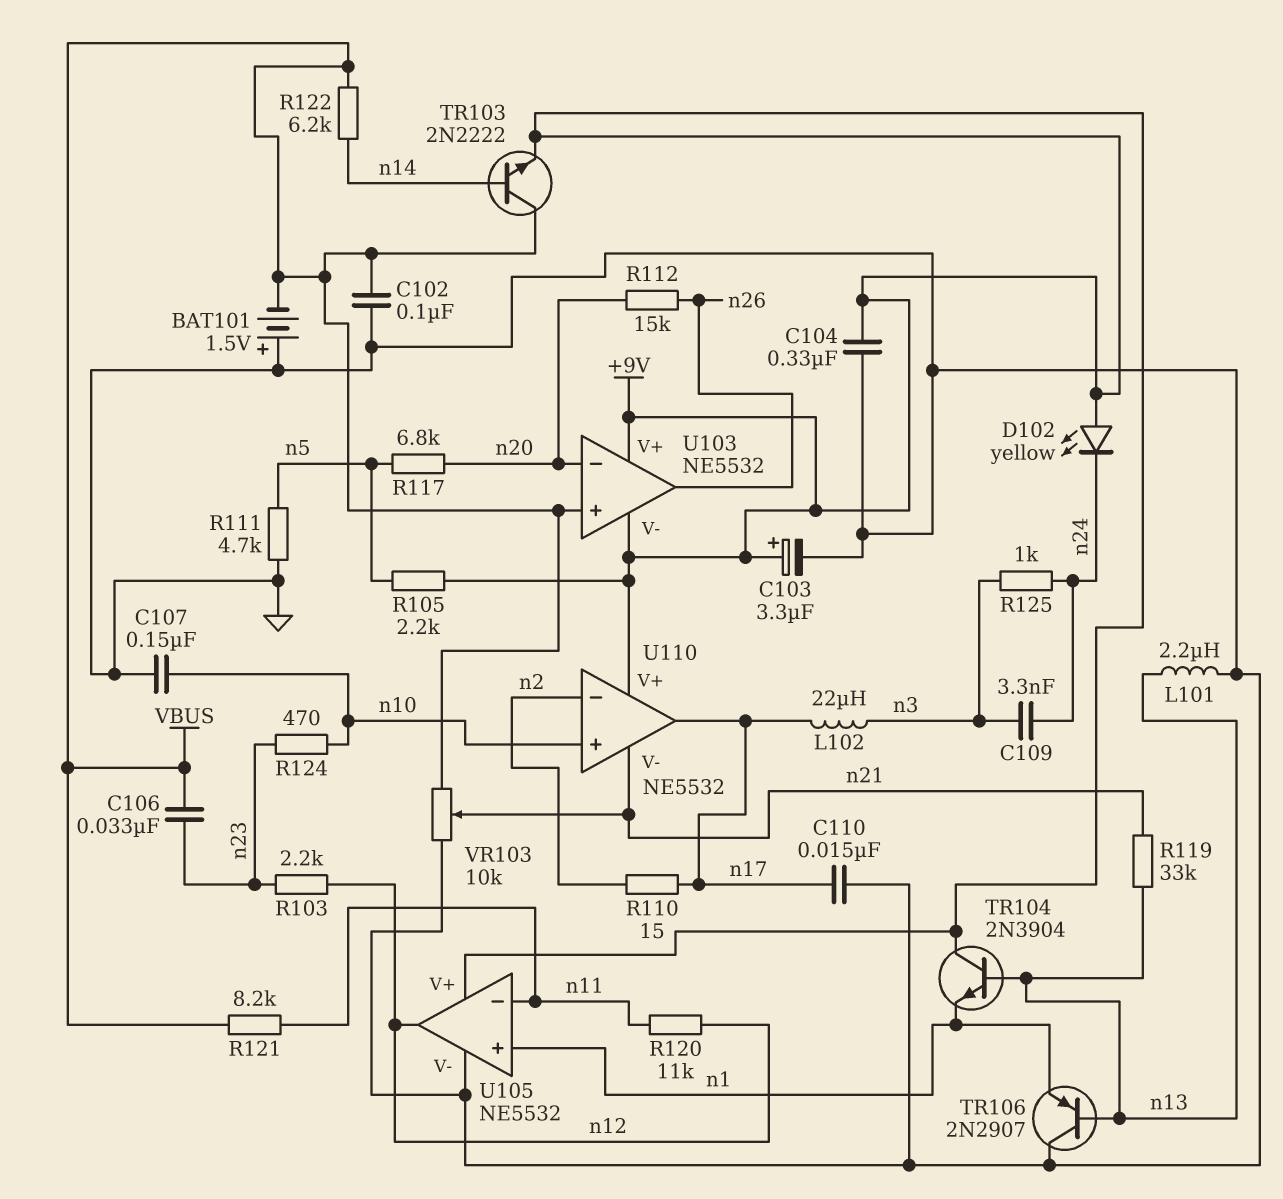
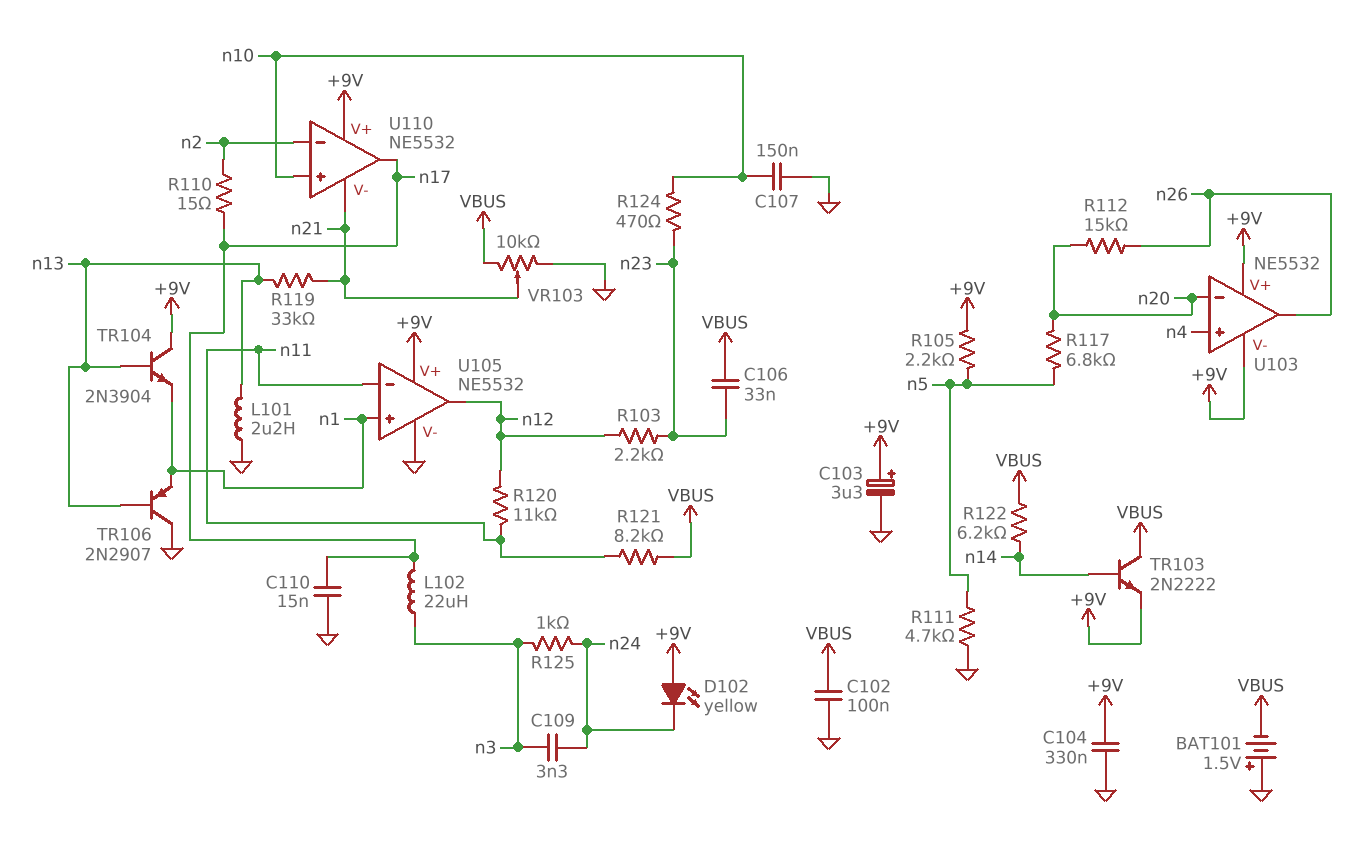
U103 pin in+: VBUS -> n4

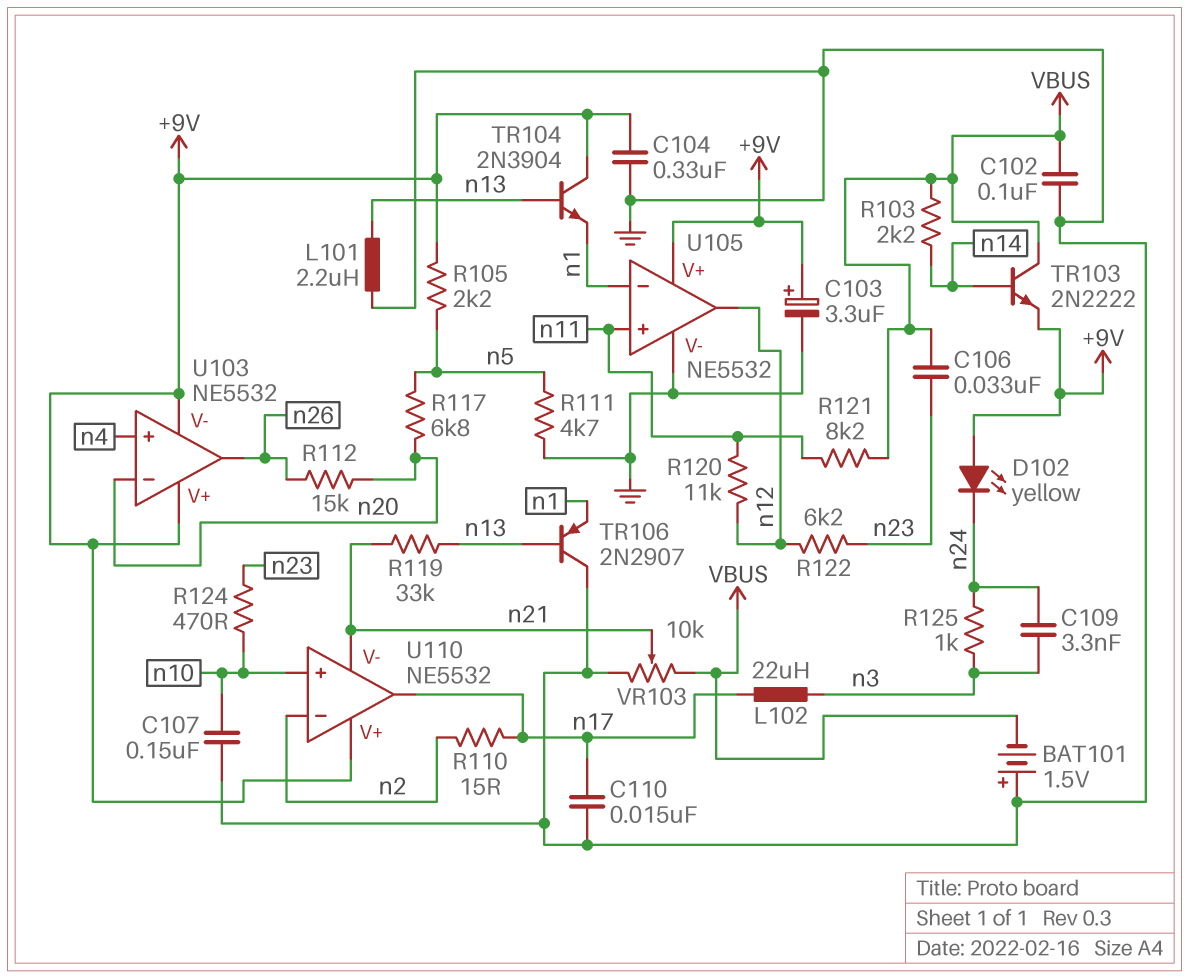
R103: 2.2k (n12, n23) -> 2.2k (VBUS, n14)
R122: 6.2k (VBUS, n14) -> 6.2k (n12, n23)
U105 pin in+: n1 -> n11
U105 pin in-: n11 -> n1

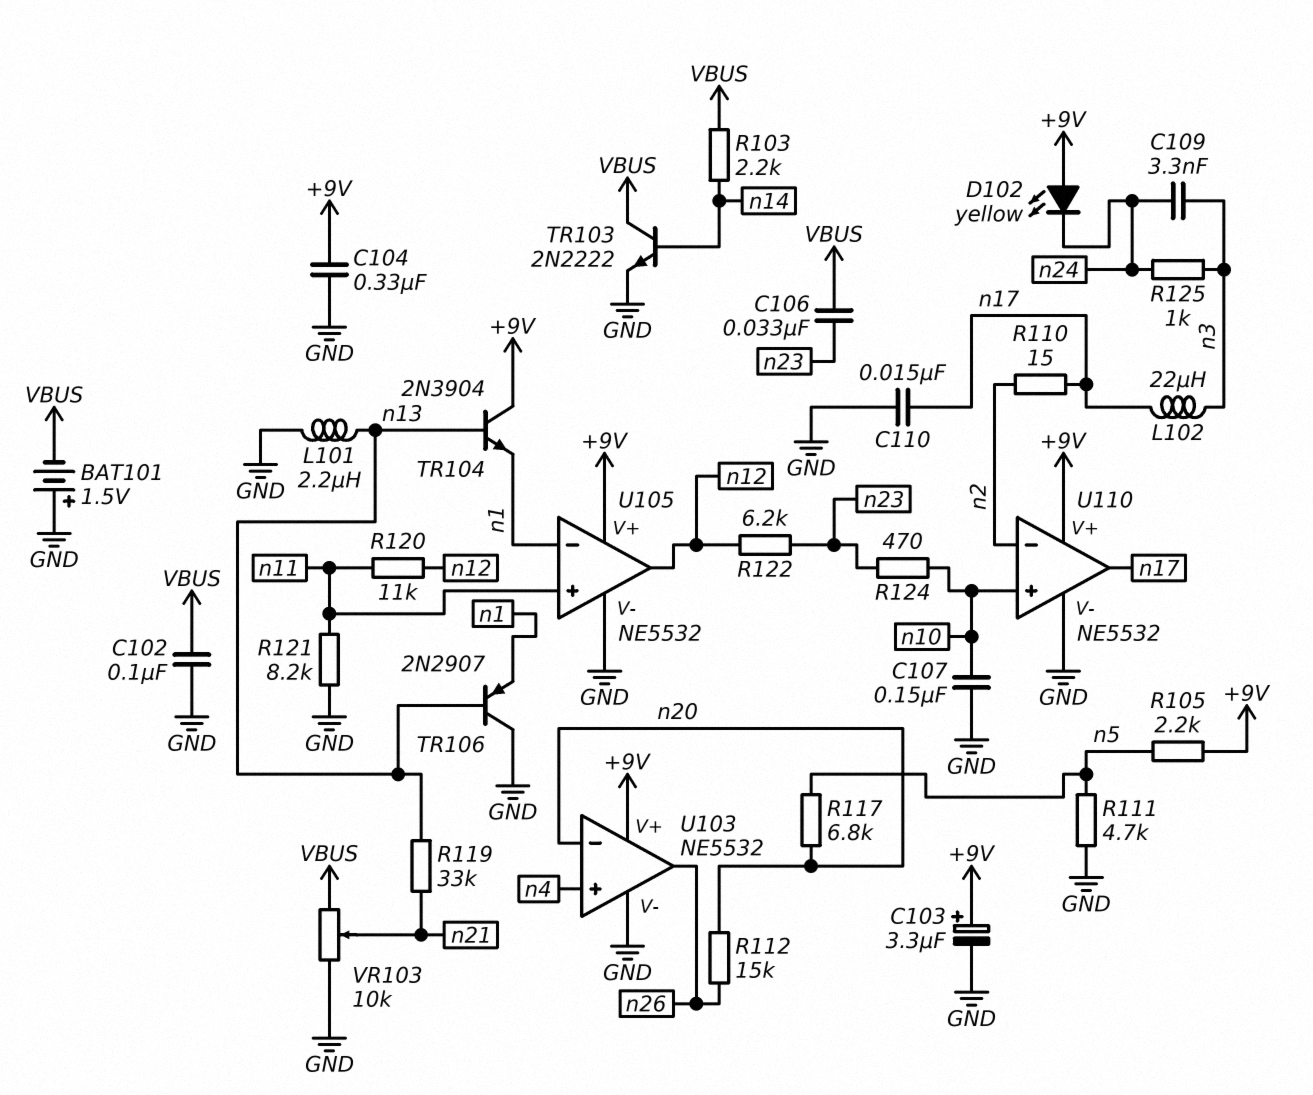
R121: 8.2k (VBUS, n11) -> 8.2k (GND, n11)
TR103: NPN 2N2222 (B n14, C VBUS, E +9V) -> NPN 2N2222 (B n14, C VBUS, E GND)
U103 pin V-: +9V -> GND
U110 pin V-: n21 -> GND

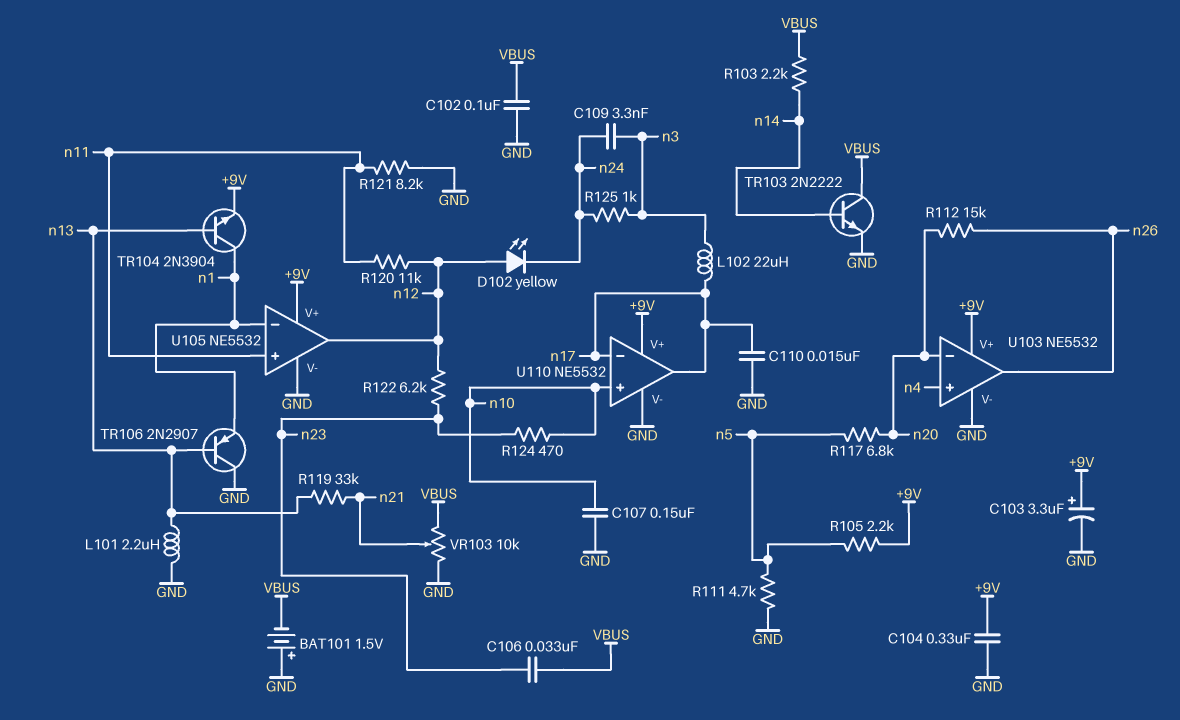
D102: LED yellow (A +9V, K n24) -> LED yellow (A n12, K n24)
R110: 15 (n2, n17) -> none
TR104: NPN 2N3904 (B n13, C +9V, E n1) -> NPN 2N3904 (B n13, C n1, E +9V)
U110 pin in-: n2 -> n17

